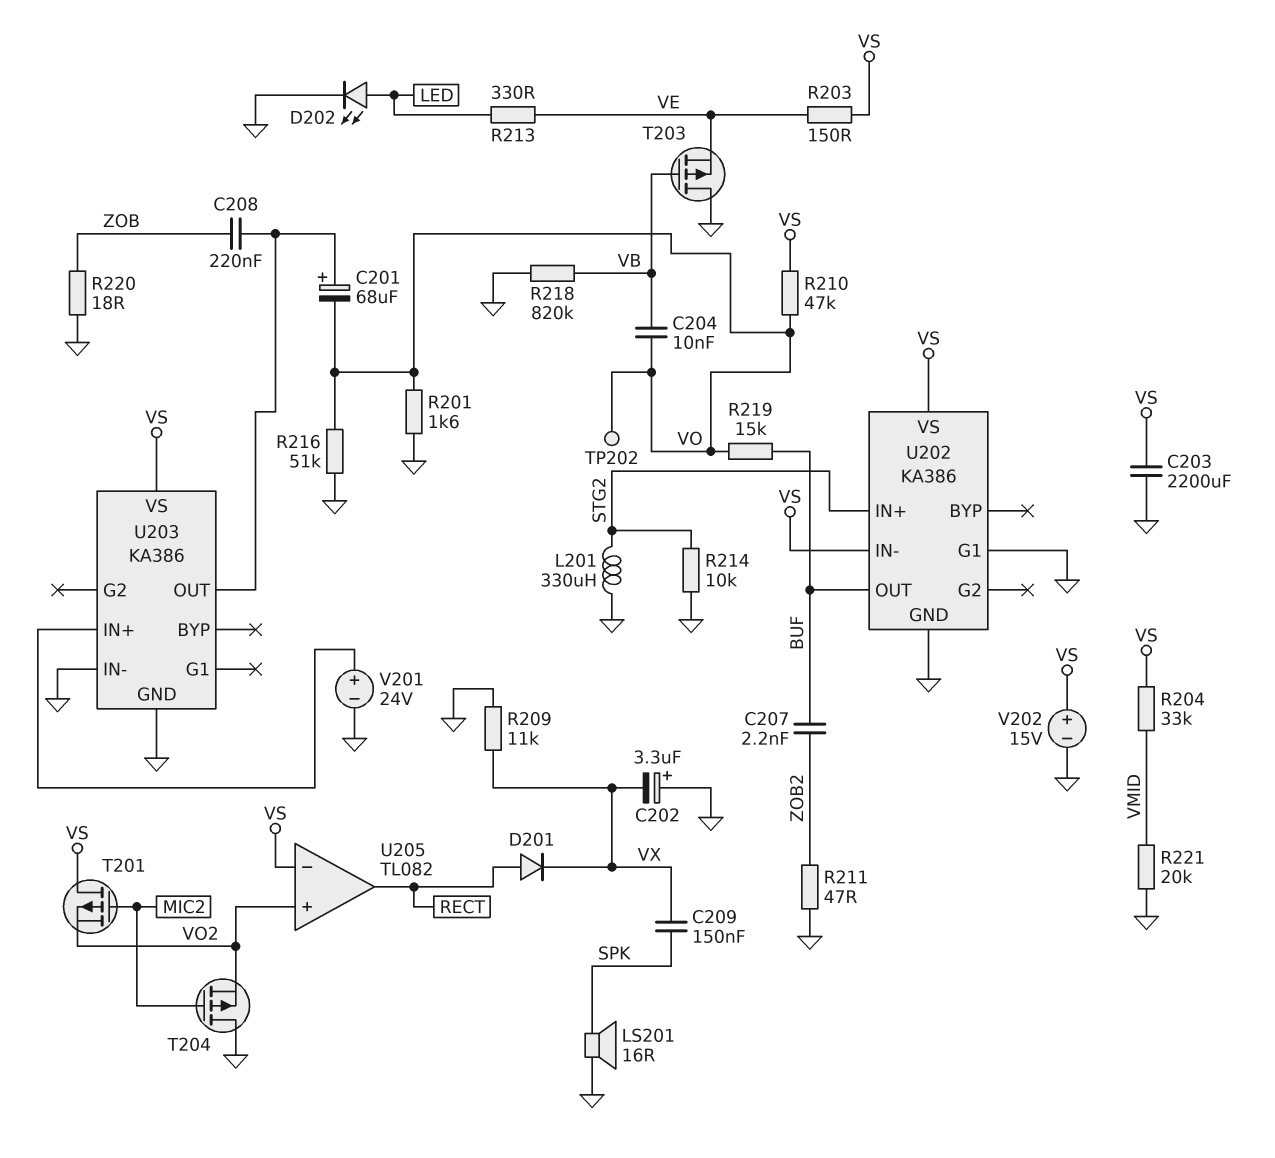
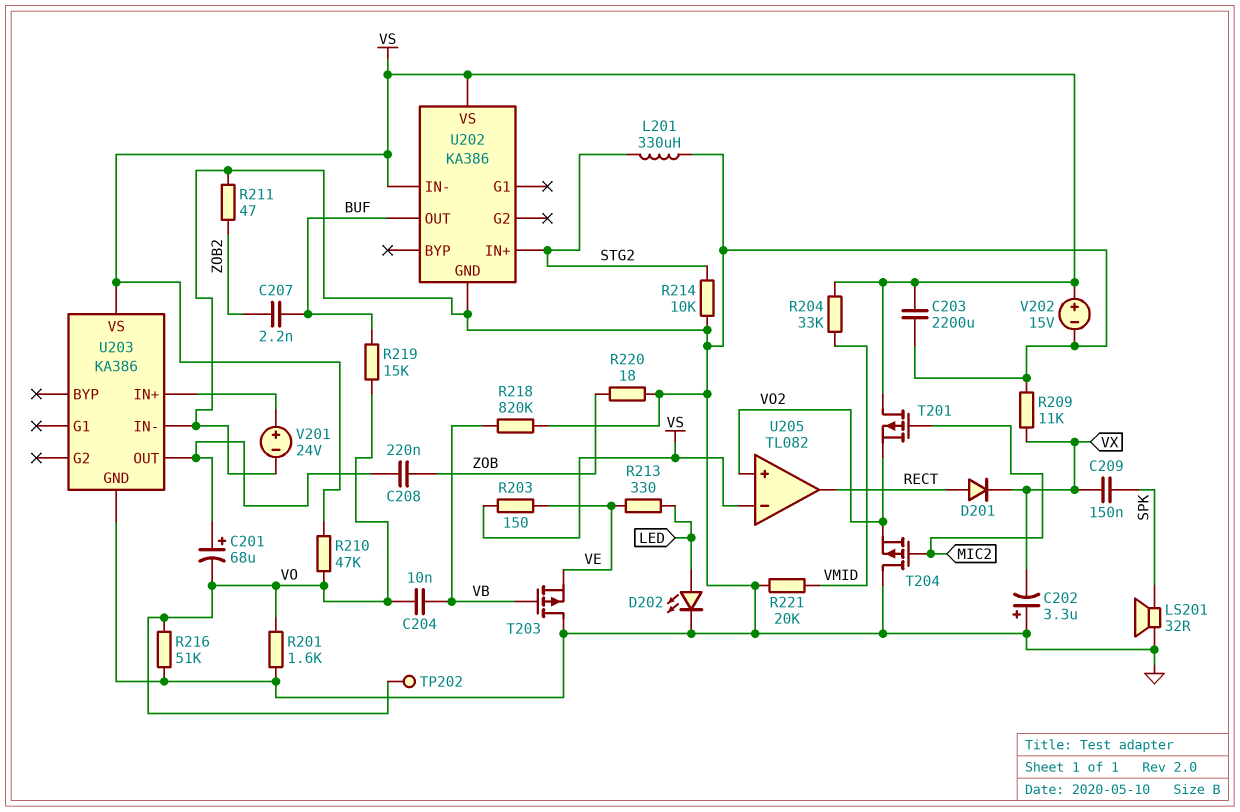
LS201: speaker 16R (GND, SPK) -> speaker 32R (GND, SPK)
U202 pin G1: GND -> none

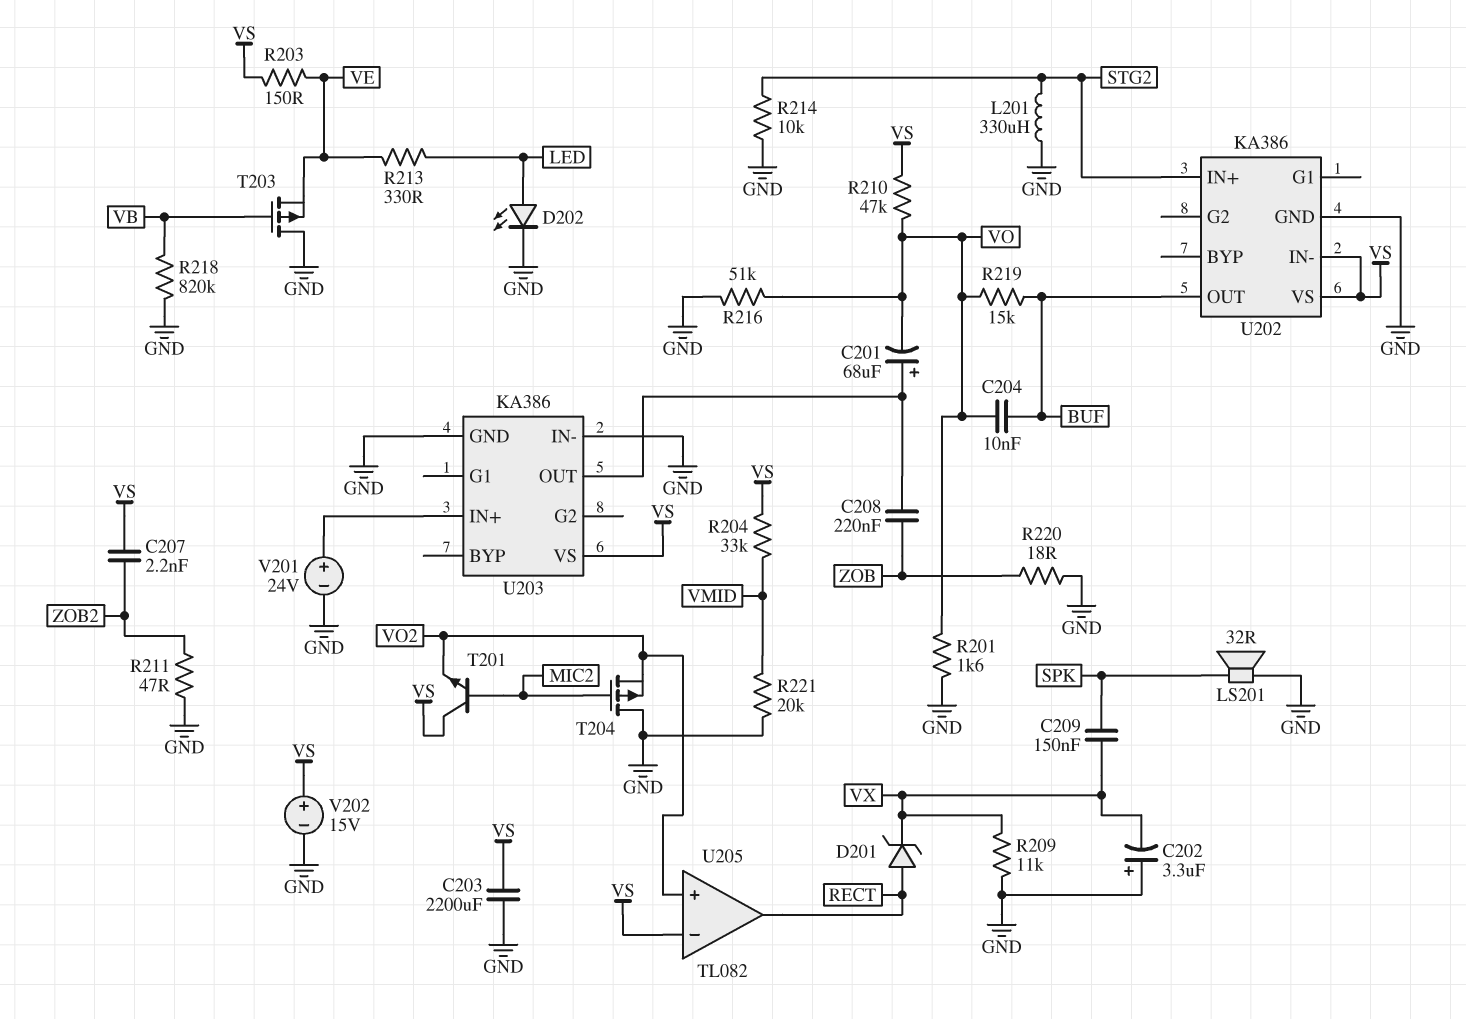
C204: 10nF (VB, VO) -> 10nF (BUF, VO)
C207: 2.2nF (BUF, ZOB2) -> 2.2nF (VS, ZOB2)
D201: diode (A RECT, K VX) -> zener (A RECT, K VX)
T201: PMOS (G MIC2, D VS, S VO2) -> NPN (B MIC2, C VS, E VO2)
TP202: test point (VO) -> none

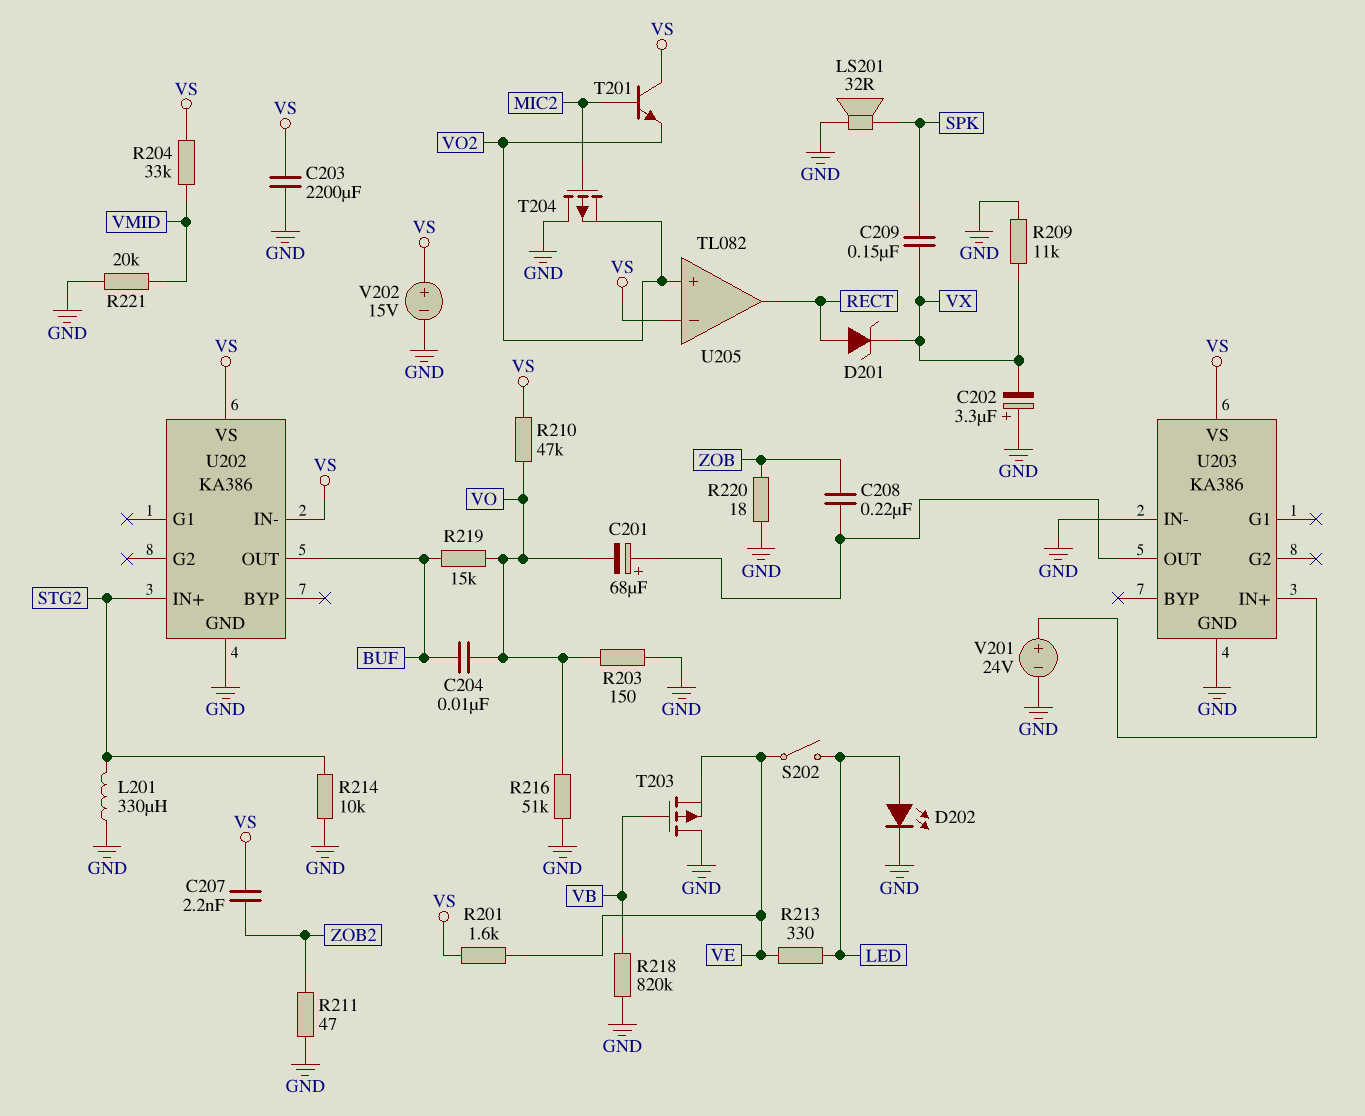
R201: 1.6k (GND, VO) -> 1.6k (VE, VS)
R203: 150 (VE, VS) -> 150 (GND, VO)
S202: none -> switch (LED, VE)

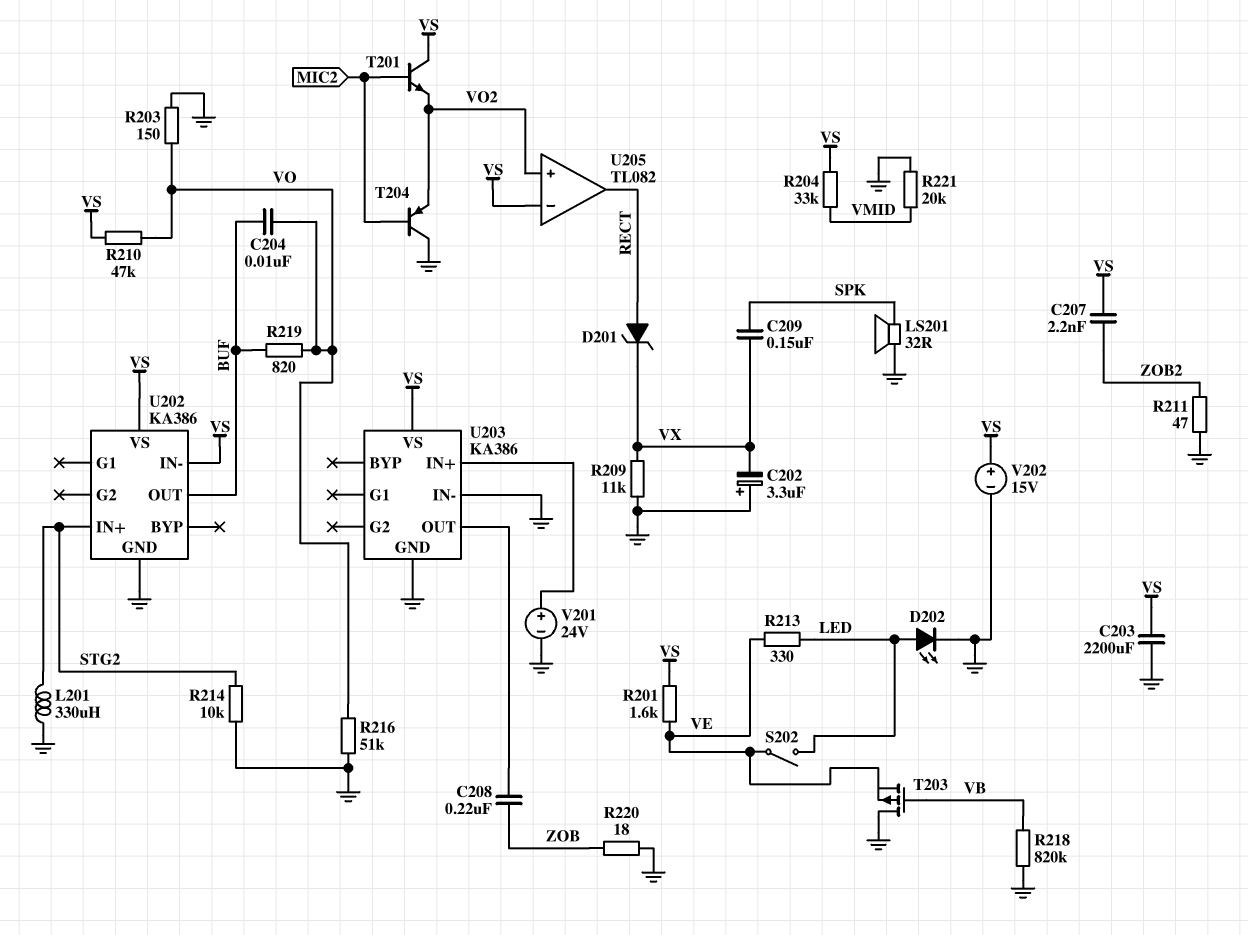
C201: 68uF (plus U203/OUT, minus VO) -> none
R219: 15k (BUF, VO) -> 820 (BUF, VO)
T204: PMOS (G MIC2, D GND, S VO2) -> PNP (B MIC2, C GND, E VO2)

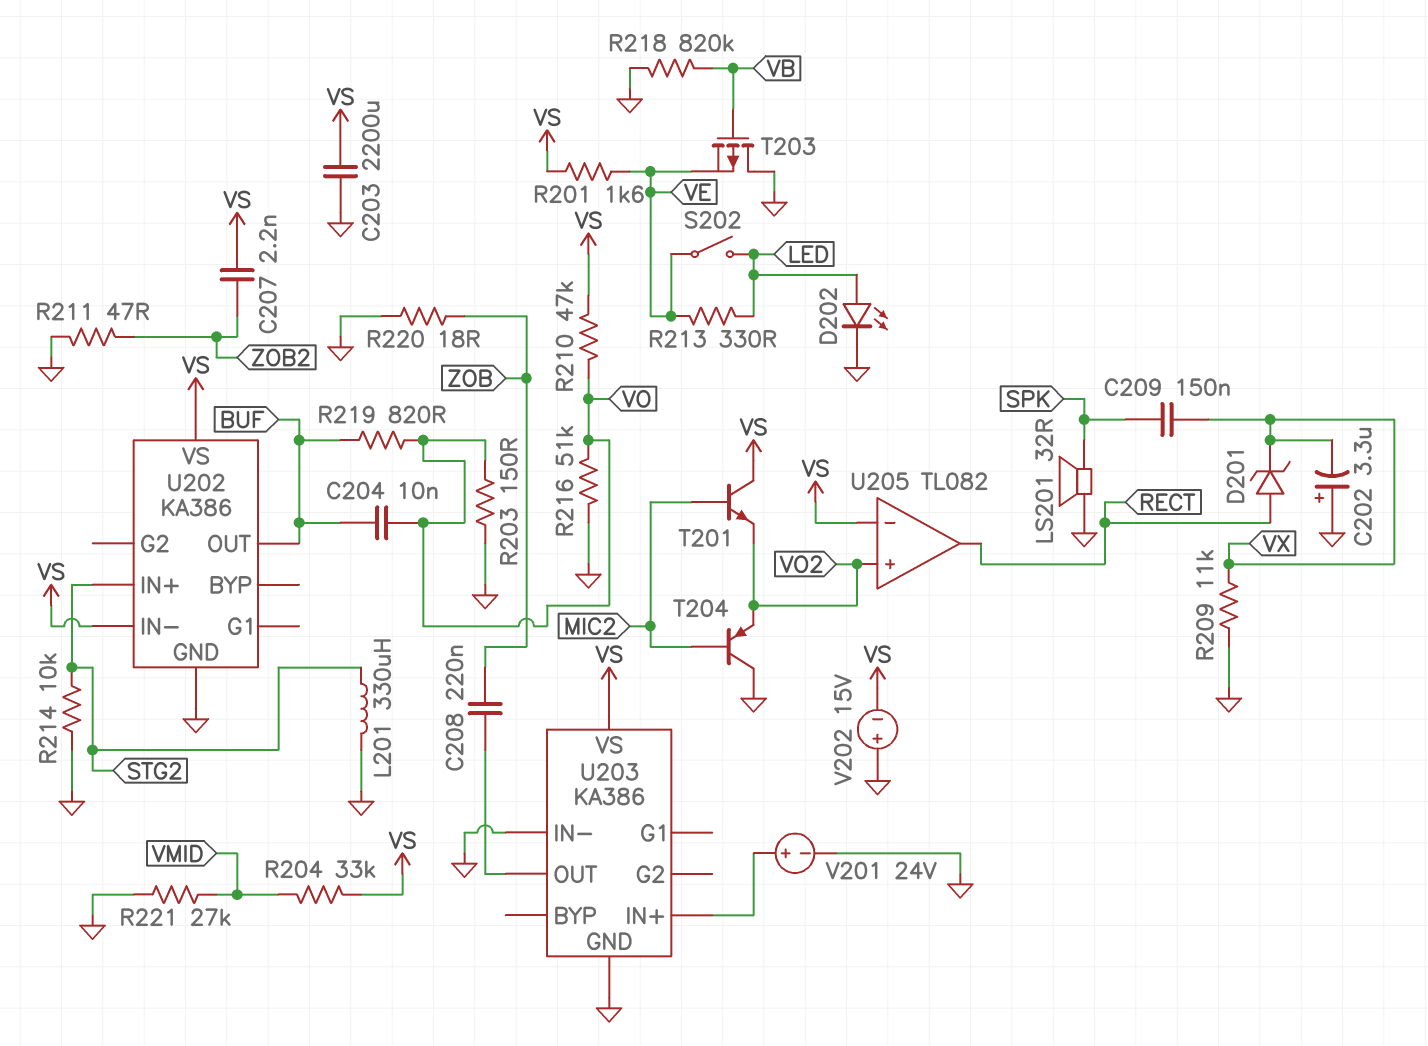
R221: 20k (GND, VMID) -> 27k (GND, VMID)
V202: 15V (plus VS, minus GND) -> 15V (plus GND, minus VS)

